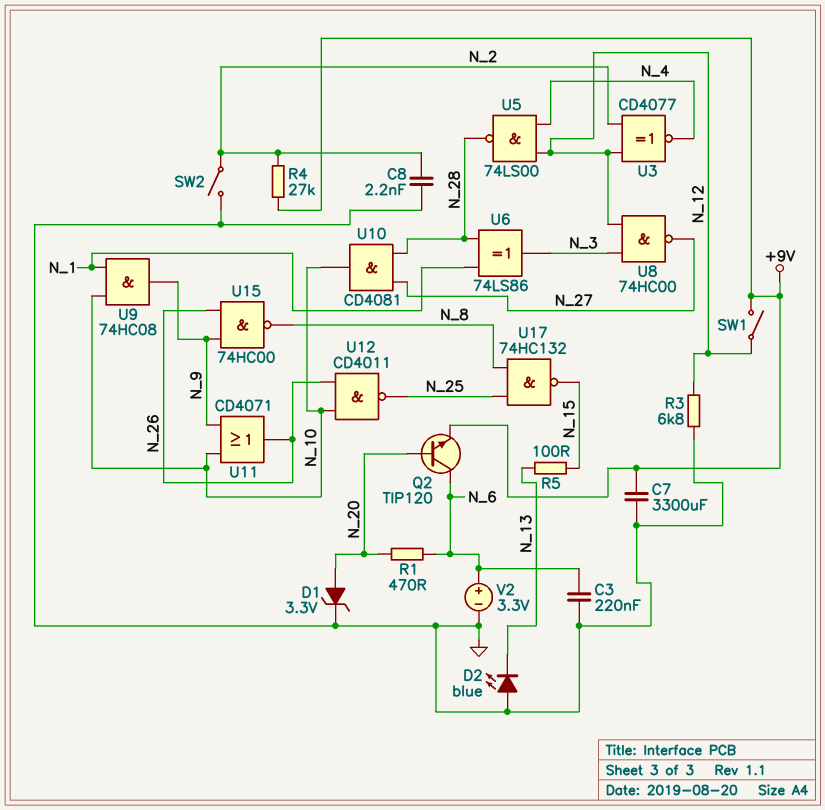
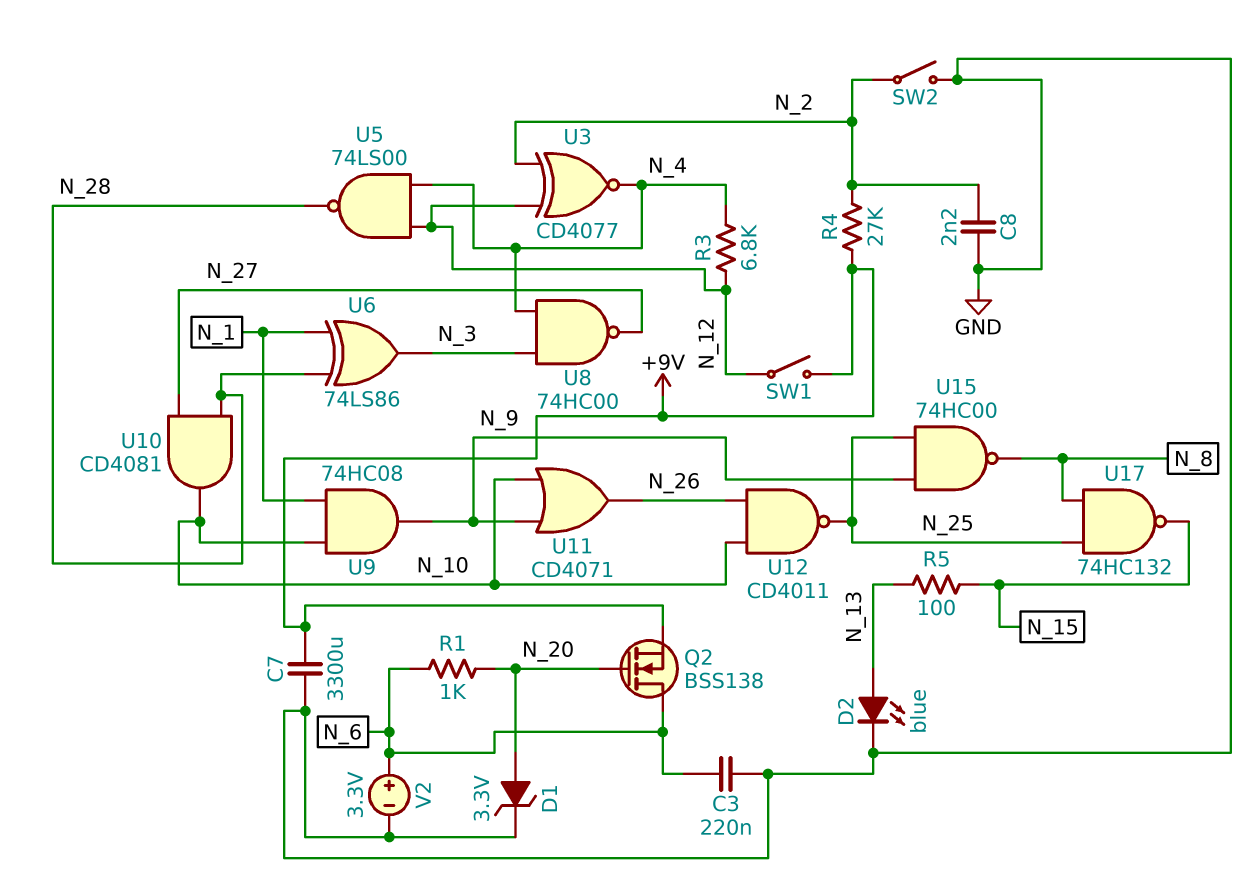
D2: LED blue (A GND, K N_13) -> LED blue (A N_13, K GND)
Q2: NPN TIP120 (B N_20, C N_6, E +9V) -> NMOS BSS138 (G N_20, D N_6, S +9V)
R1: 470 (N_6, N_20) -> 1k (N_6, N_20)
R3: 6.8k (GND, N_12) -> 6.8k (N_4, N_12)
U8: NAND 74HC00 (in N_3, in N_12, out N_27) -> NAND 74HC00 (in N_3, in N_4, out N_27)
U15: NAND 74HC00 (in N_9, in N_26, out N_8) -> NAND 74HC00 (in N_9, in N_25, out N_8)

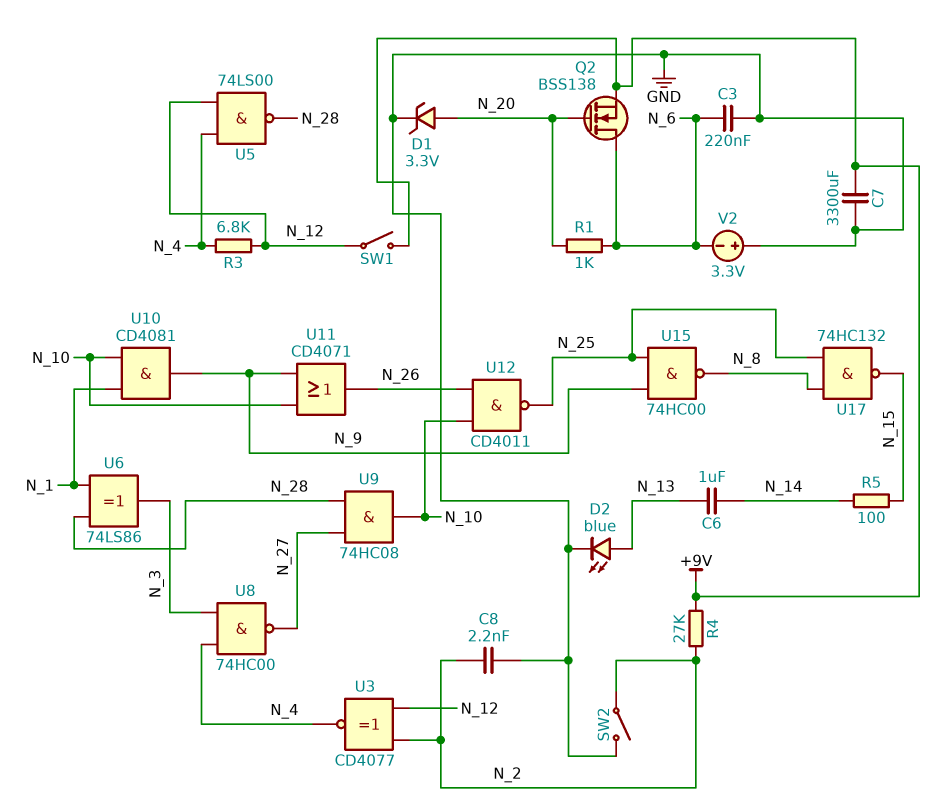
C6: none -> 1uF (N_13, N_14)
R5: 100 (N_13, N_15) -> 100 (N_14, N_15)
U9: AND 74HC08 (in N_1, in N_10, out N_9) -> AND 74HC08 (in N_27, in N_28, out N_10)
U10: AND CD4081 (in N_27, in N_28, out N_10) -> AND CD4081 (in N_1, in N_10, out N_9)
V2: 3.3V (plus N_6, minus GND) -> 3.3V (plus GND, minus N_6)

